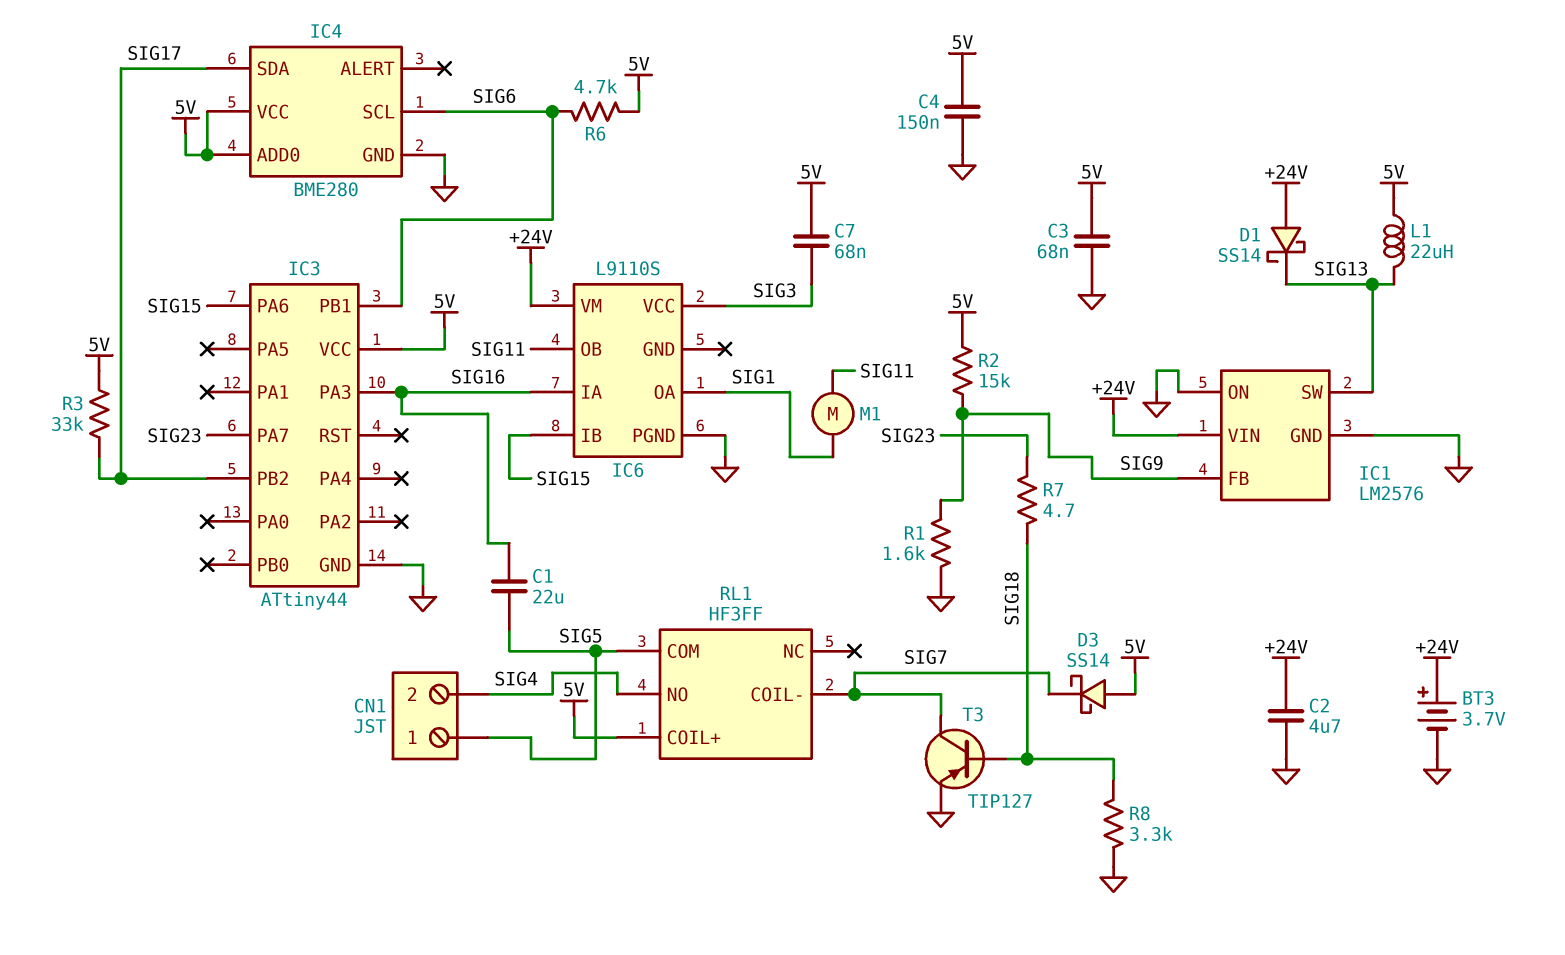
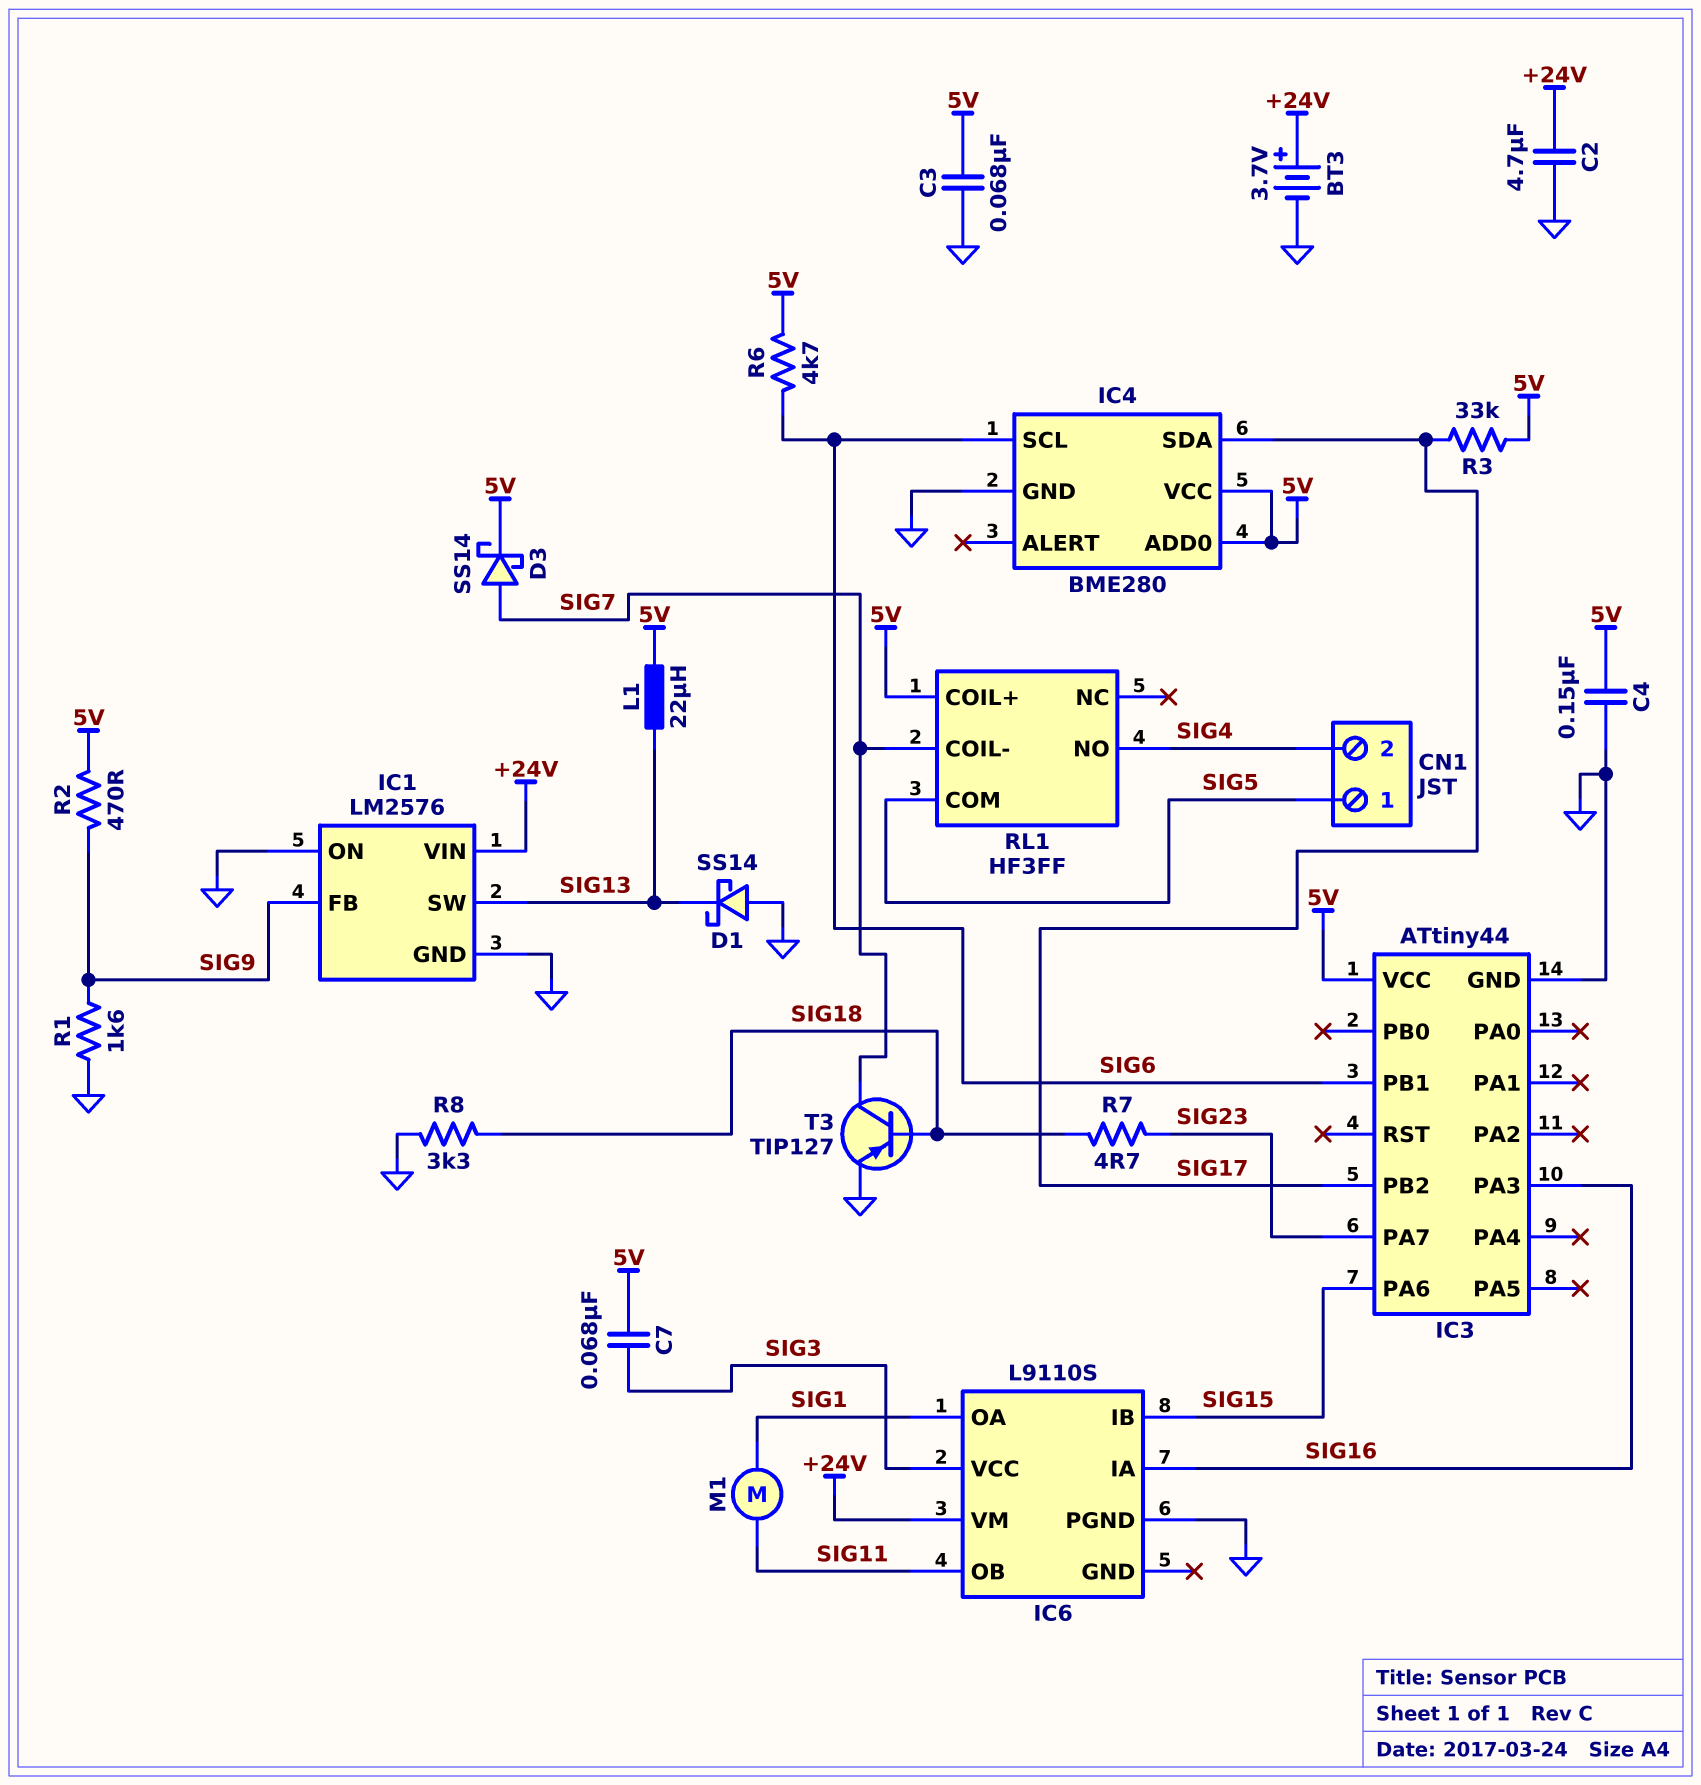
C1: 22uF (SIG5, SIG16) -> none
D1: schottky SS14 (A +24V, K SIG13) -> schottky SS14 (A GND, K SIG13)
D3: schottky SS14 (A 5V, K SIG7) -> schottky SS14 (A SIG7, K 5V)
R2: 15k (5V, SIG9) -> 470 (5V, SIG9)

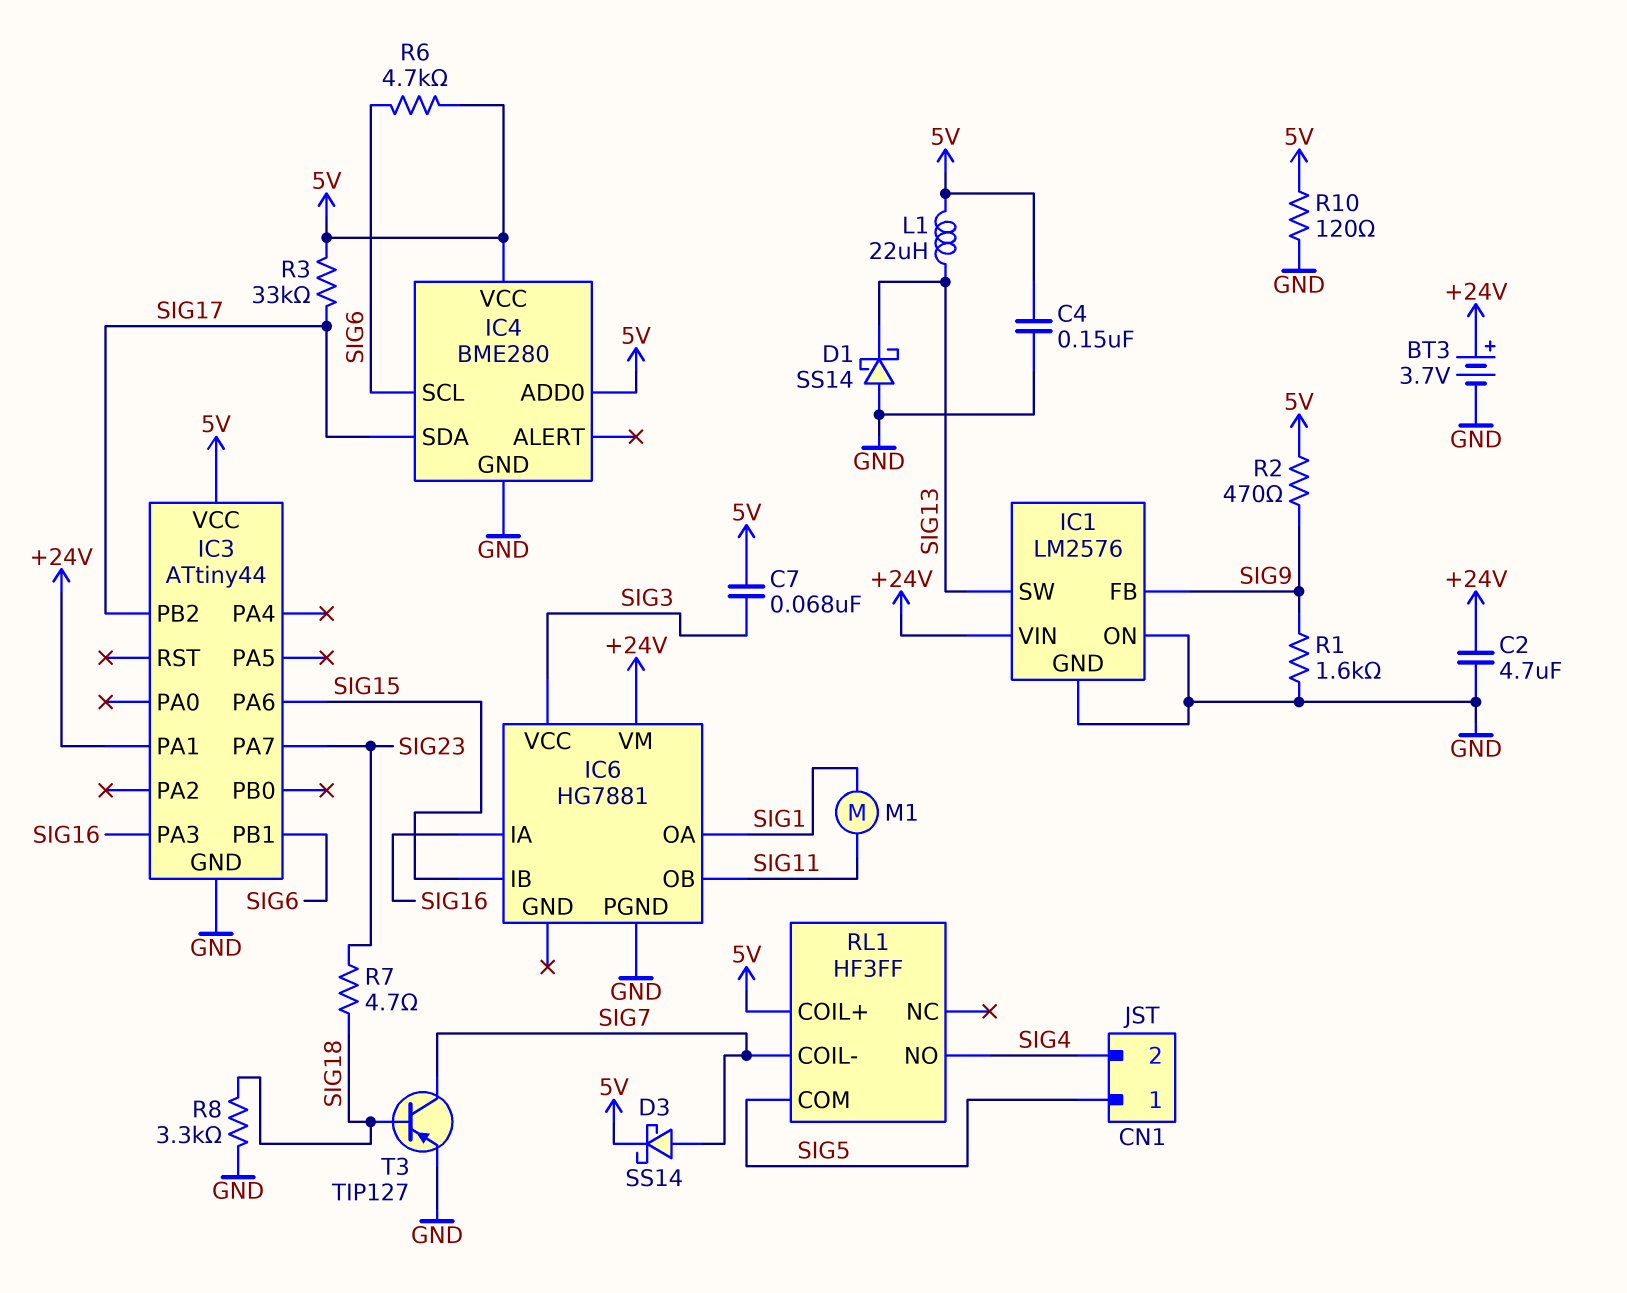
C3: 68nF (5V, GND) -> none
IC3 pin PA1: none -> +24V
IC6: L9110S -> HG7881
R10: none -> 120 (5V, GND)

